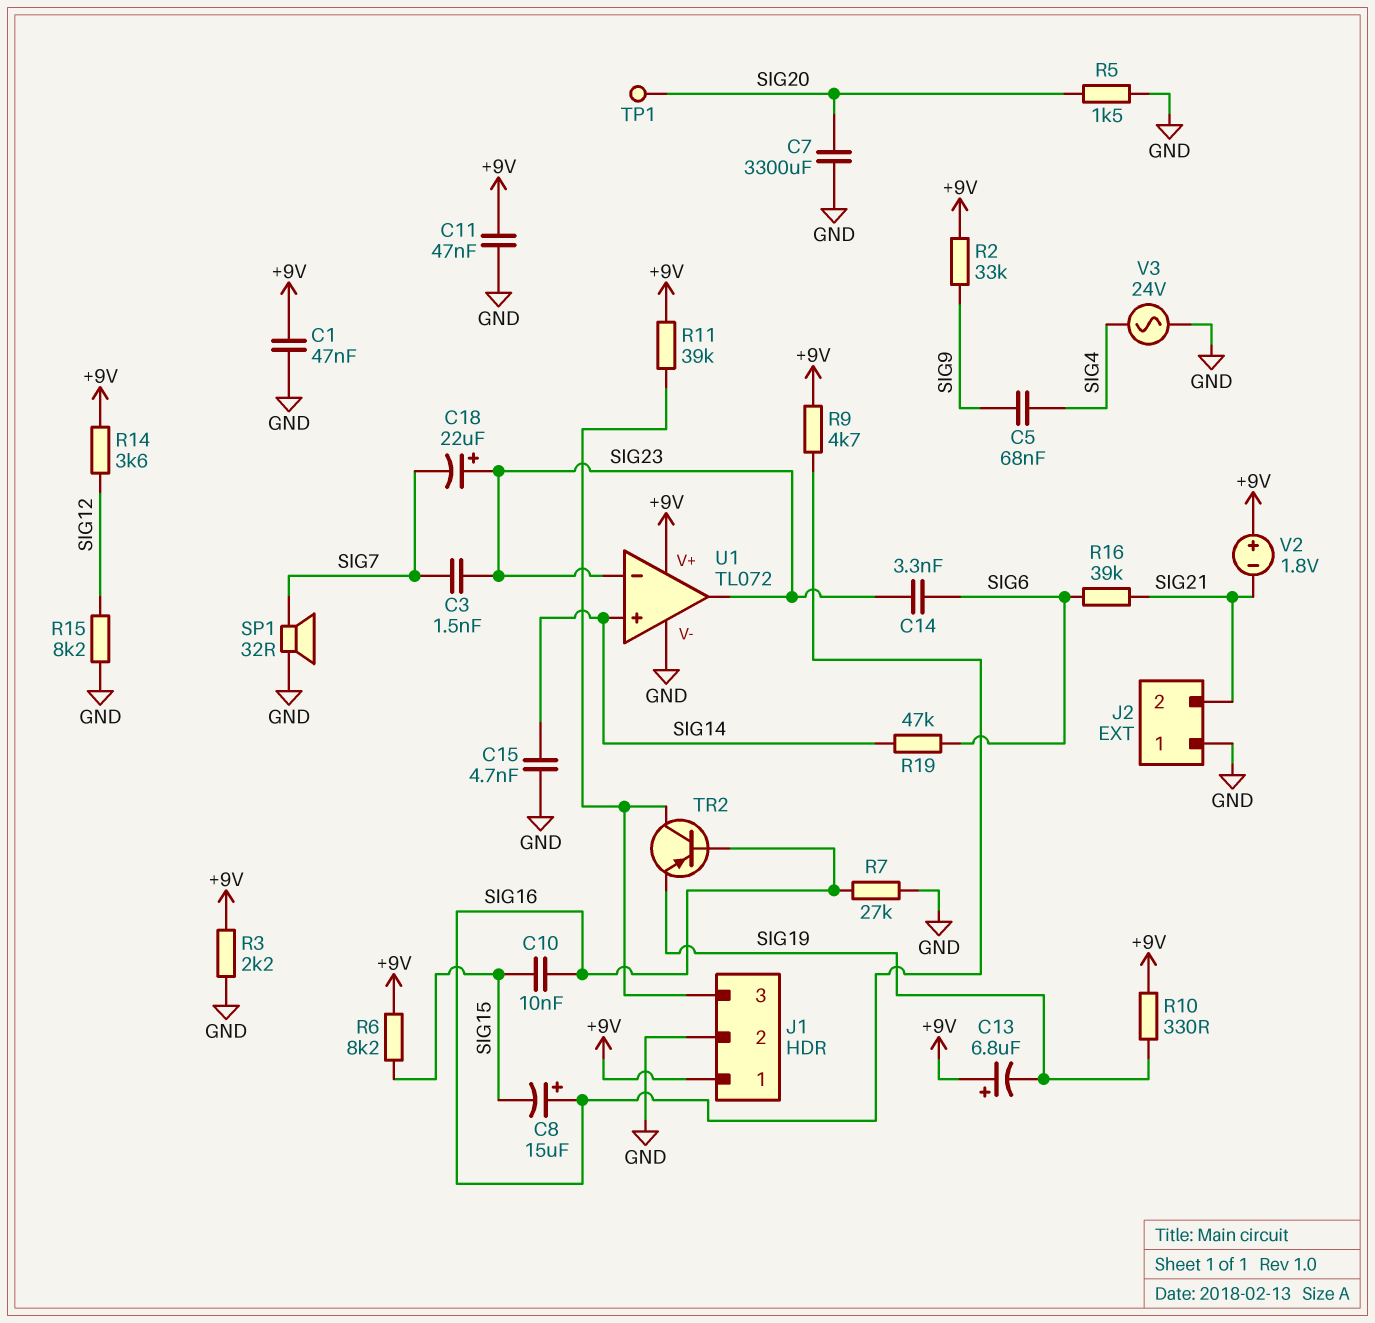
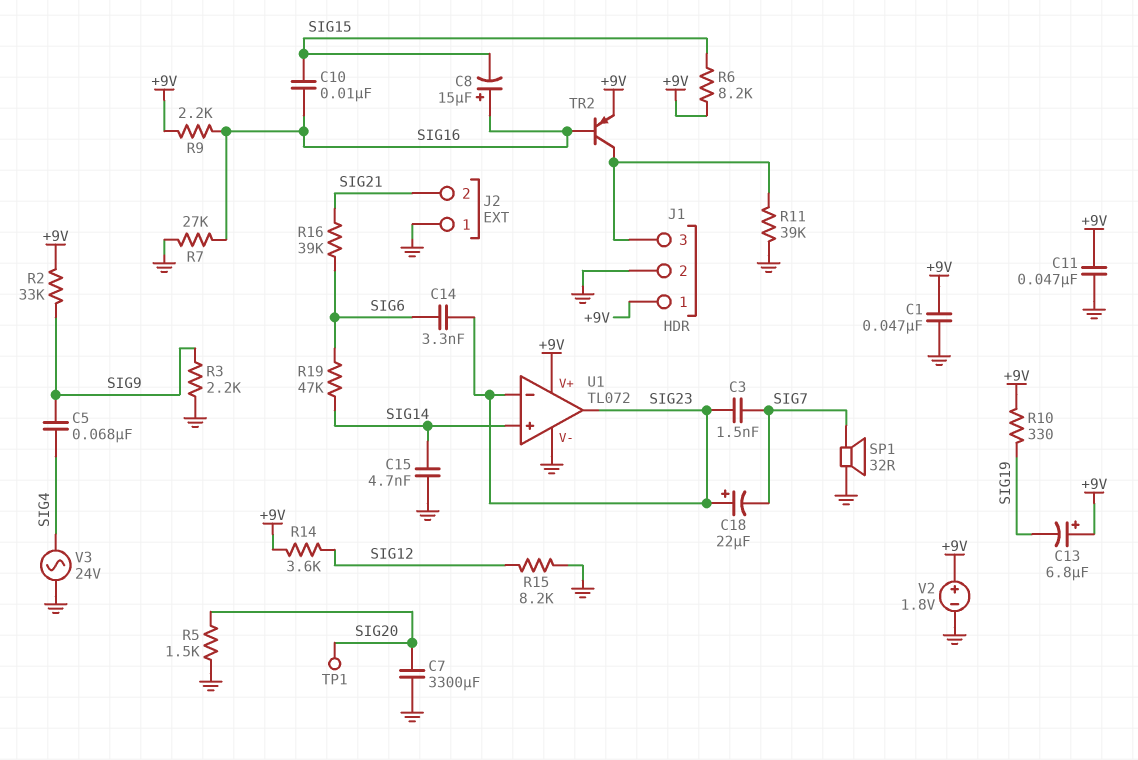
R3: 2.2k (+9V, GND) -> 2.2k (GND, SIG9)
R9: 4.7k (+9V, SIG16) -> 2.2k (+9V, SIG16)
R11: 39k (+9V, J1/3) -> 39k (GND, J1/3)
TR2: PNP (B SIG16, C J1/3, E SIG19) -> PNP (B SIG16, C J1/3, E +9V)
V2: 1.8V (plus +9V, minus SIG21) -> 1.8V (plus +9V, minus GND)

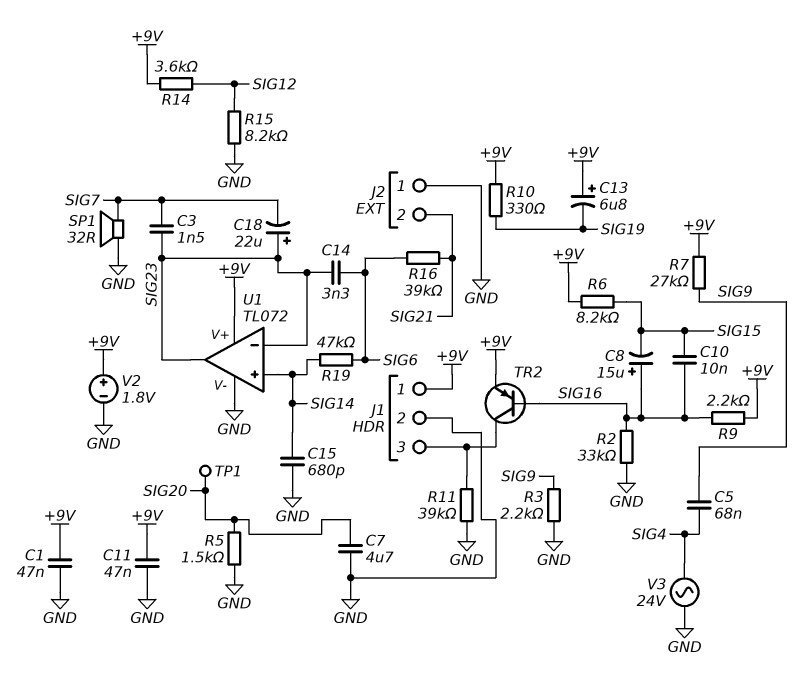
C7: 3300uF (GND, SIG20) -> 4.7uF (GND, SIG20)
C15: 4.7nF (GND, SIG14) -> 680pF (GND, SIG14)
R2: 33k (+9V, SIG9) -> 33k (GND, SIG16)
R7: 27k (GND, SIG16) -> 27k (+9V, SIG9)

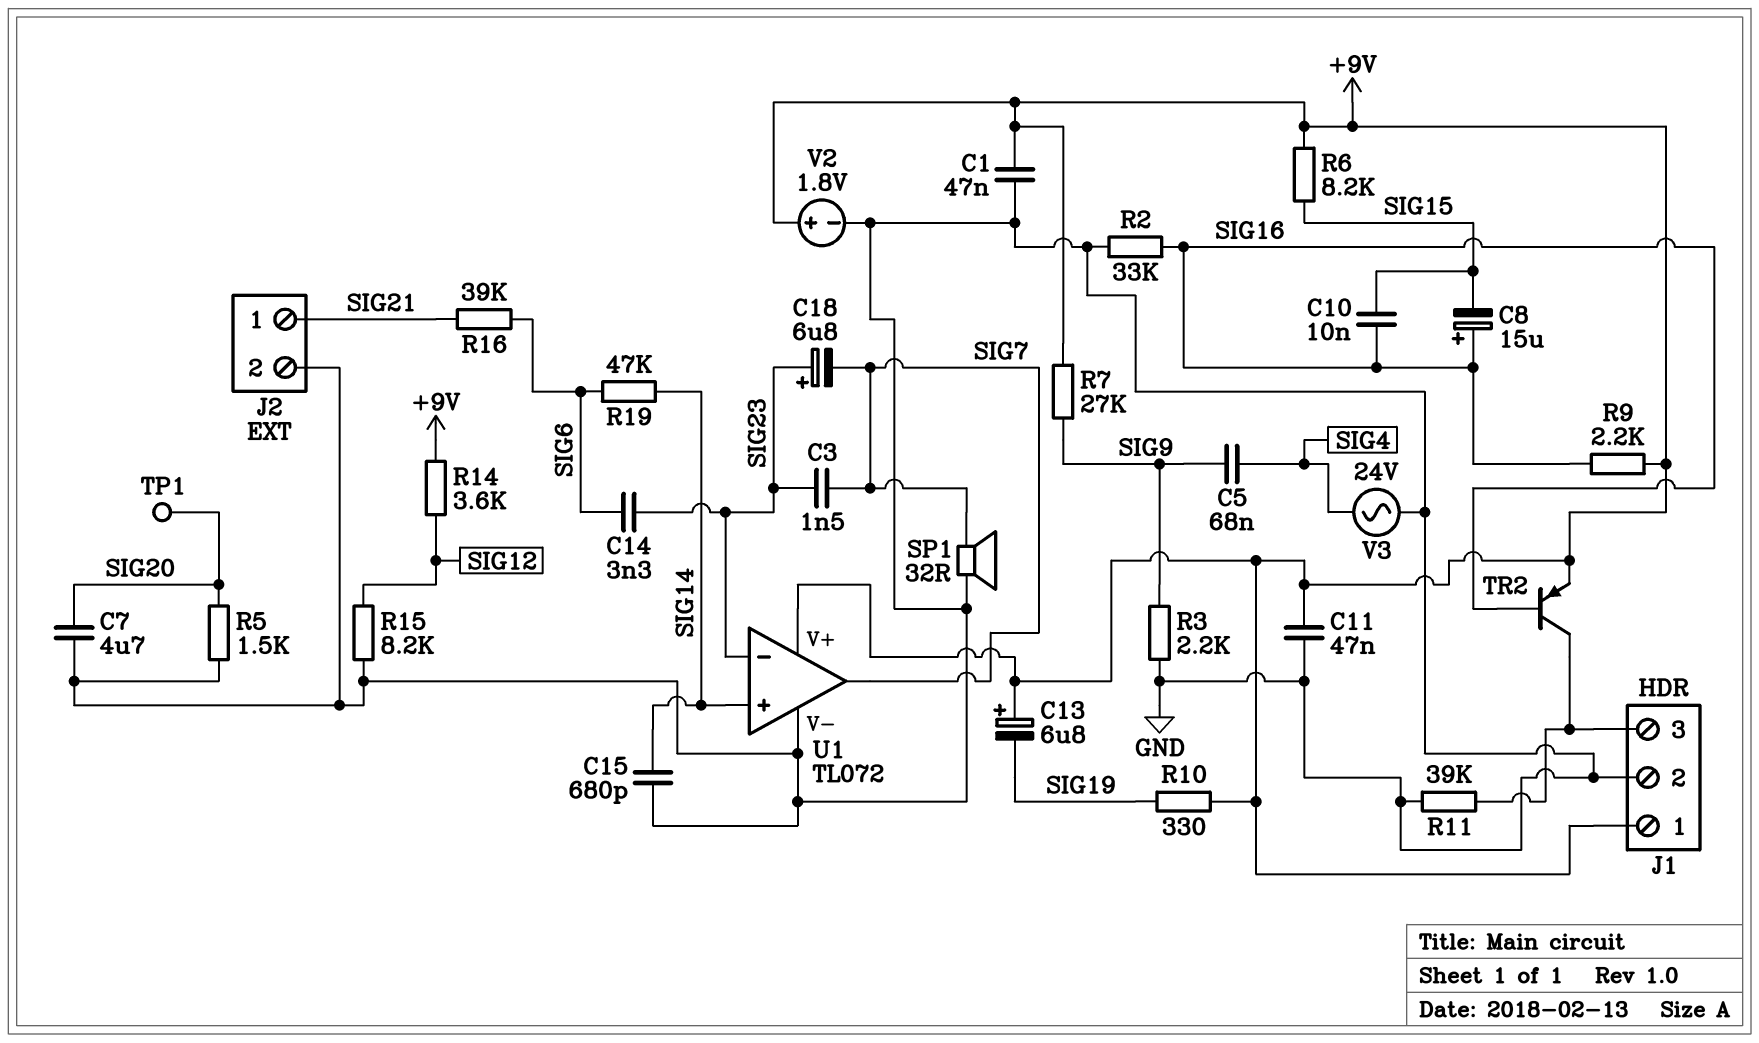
C18: 22uF (plus SIG23, minus SIG7) -> 6.8uF (plus SIG23, minus SIG7)
J2 pin 1: GND -> SIG21
J2 pin 2: SIG21 -> GND
U1 pin out: SIG23 -> SIG7

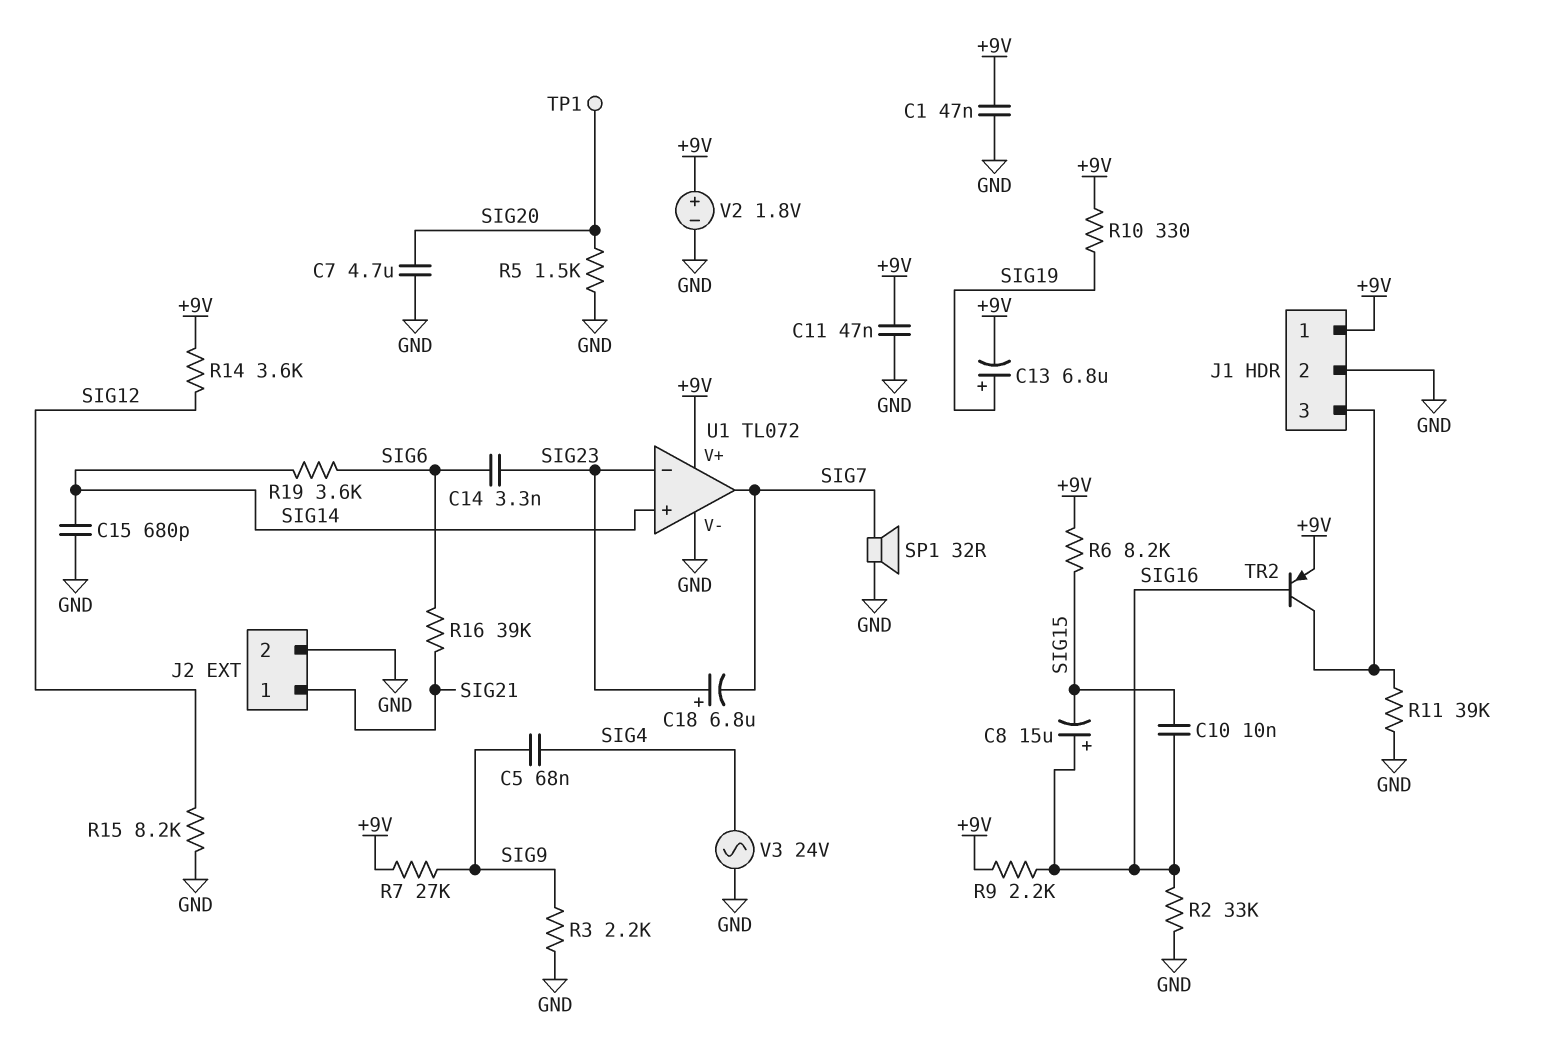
C3: 1.5nF (SIG7, SIG23) -> none
C13: 6.8uF (plus +9V, minus SIG19) -> 6.8uF (plus SIG19, minus +9V)
R19: 47k (SIG6, SIG14) -> 3.6k (SIG6, SIG14)

